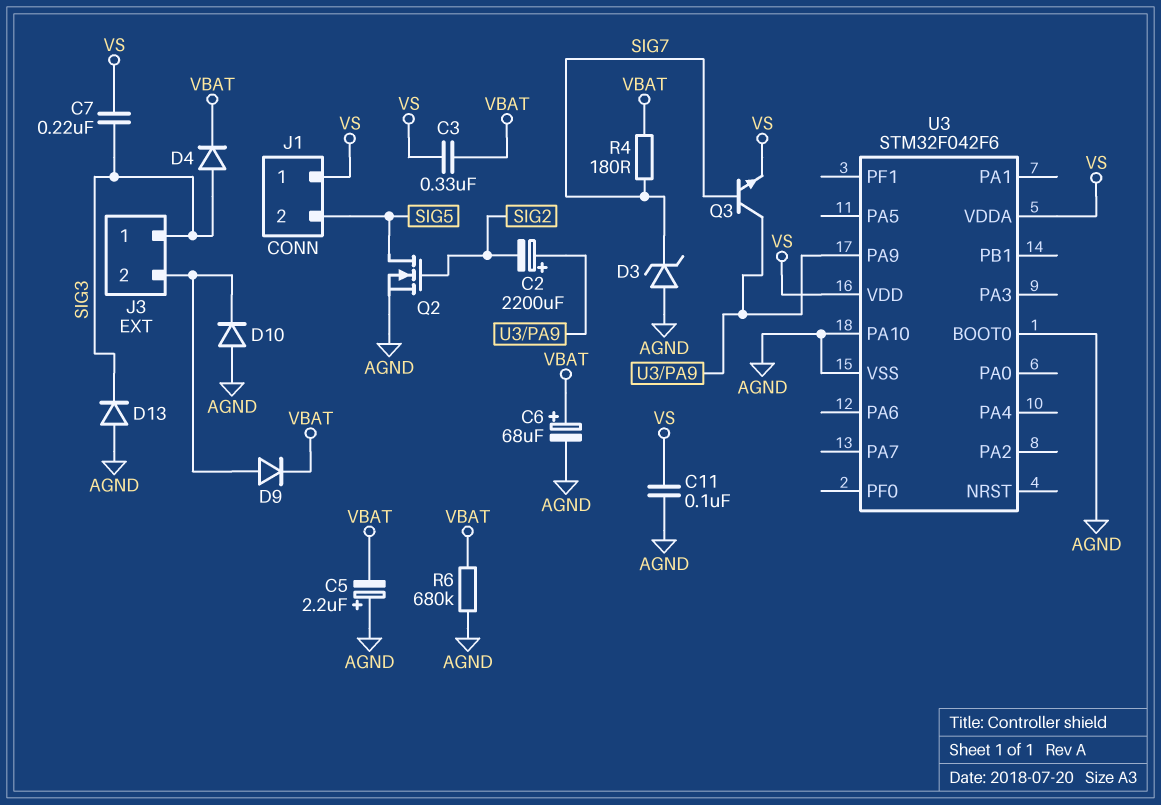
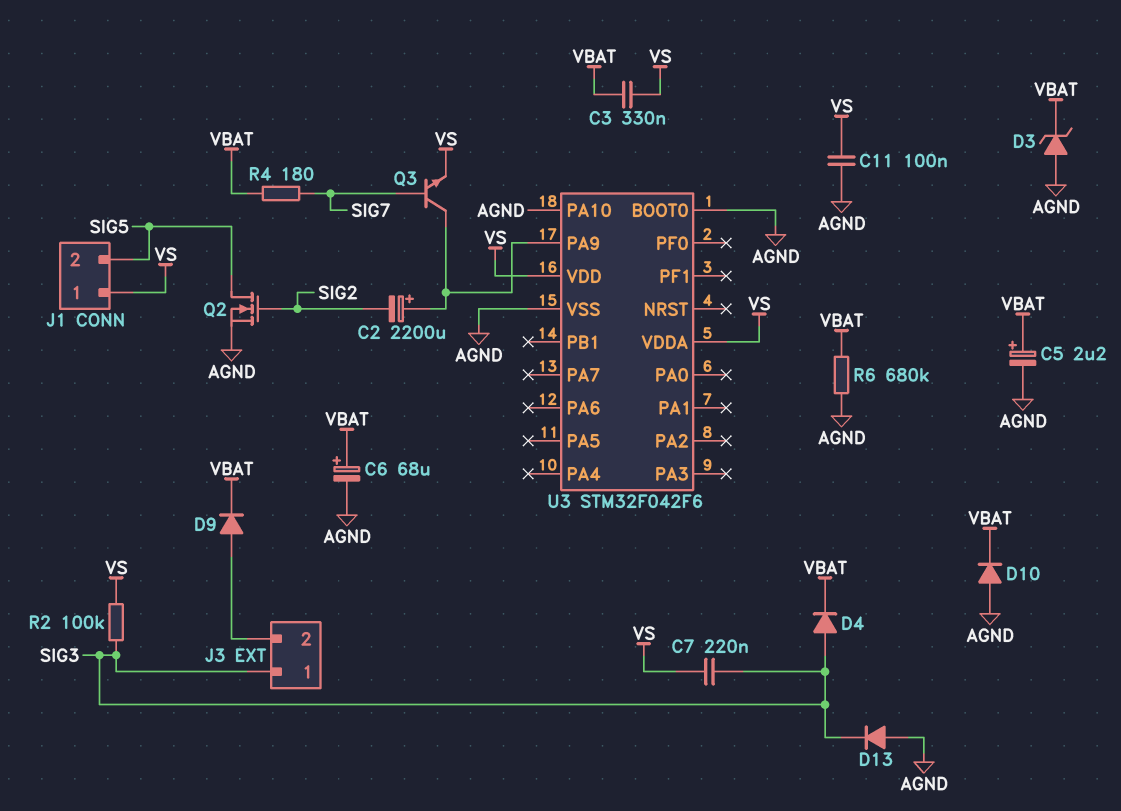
C5: 2.2uF (plus AGND, minus VBAT) -> 2.2uF (plus VBAT, minus AGND)
D3: zener (A AGND, K SIG7) -> zener (A AGND, K VBAT)
D10: diode (A AGND, K J3/2) -> diode (A AGND, K VBAT)
R2: none -> 100k (SIG3, VS)

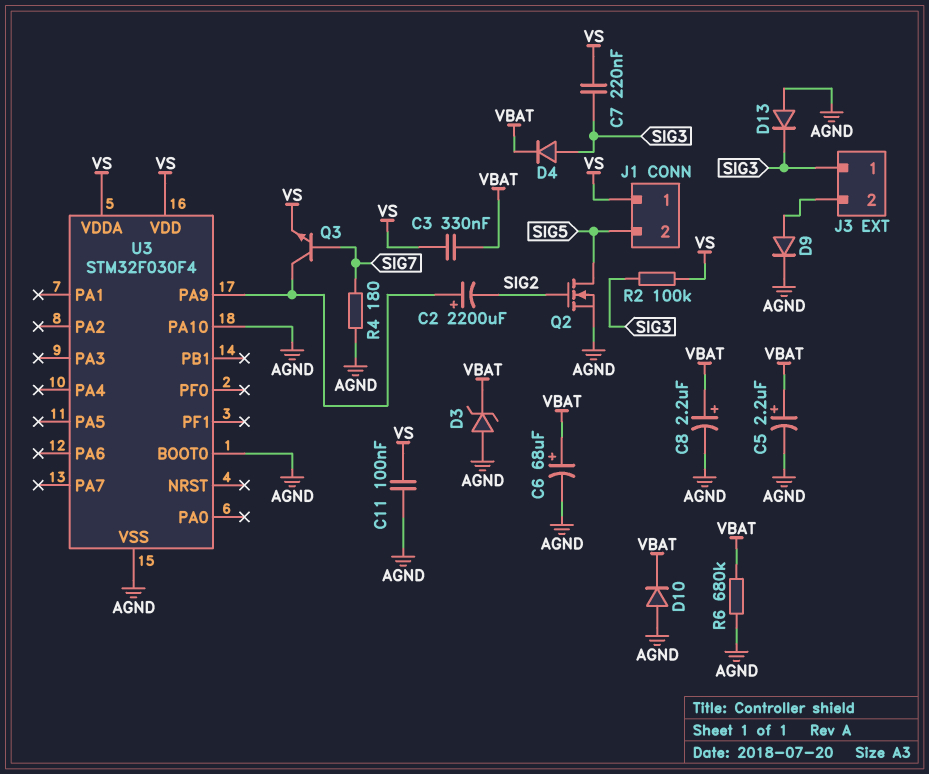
C8: none -> 2.2uF (plus VBAT, minus AGND)
D9: diode (A J3/2, K VBAT) -> diode (A J3/2, K AGND)
R4: 180 (SIG7, VBAT) -> 180 (AGND, SIG7)
U3: STM32F042F6 -> STM32F030F4

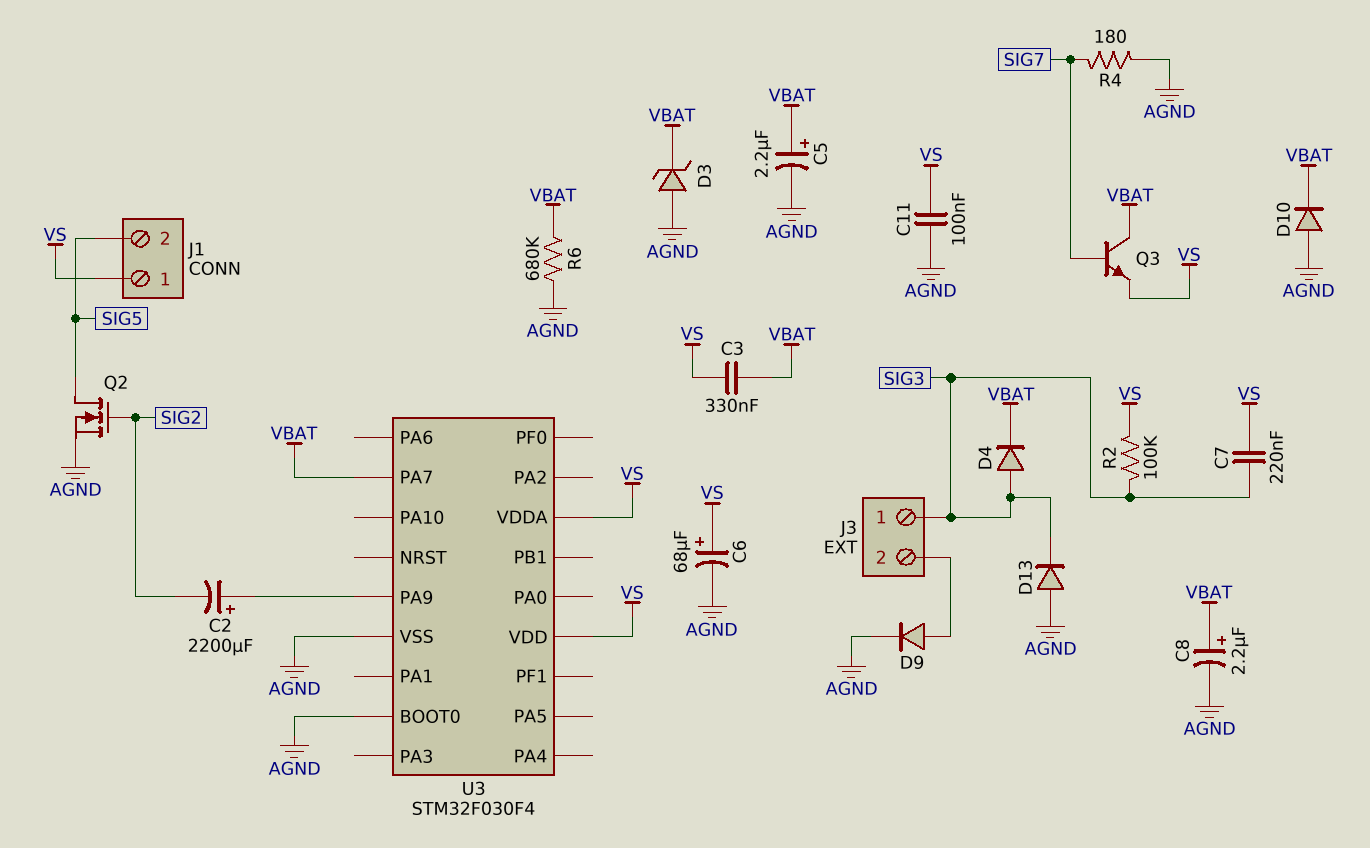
C6: 68uF (plus VBAT, minus AGND) -> 68uF (plus VS, minus AGND)
Q3: NPN (B SIG7, C U3/PA9, E VS) -> NPN (B SIG7, C VBAT, E VS)
U3 pin PA7: none -> VBAT
U3 pin PA10: AGND -> none

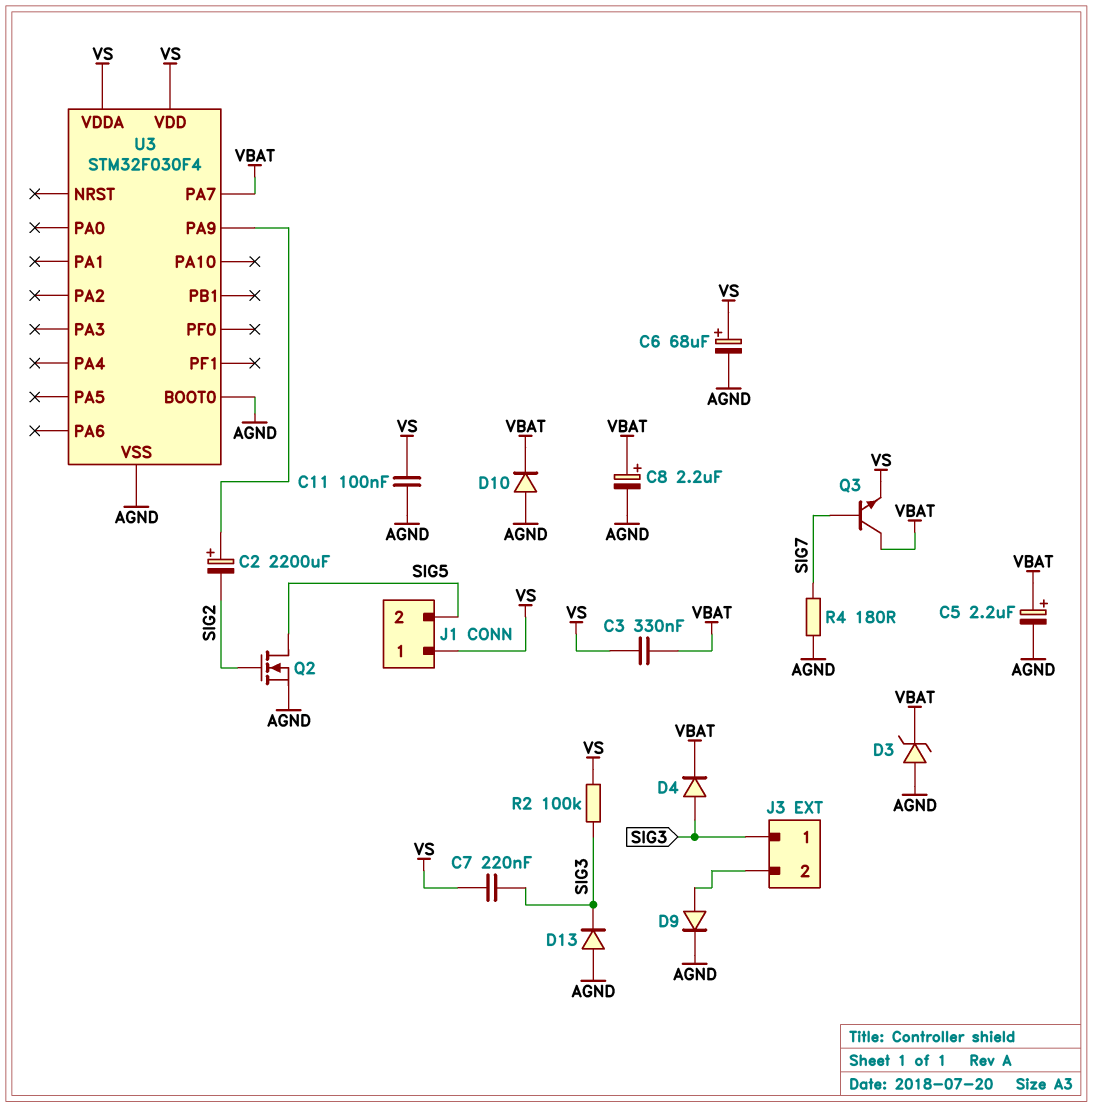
R6: 680k (AGND, VBAT) -> none

